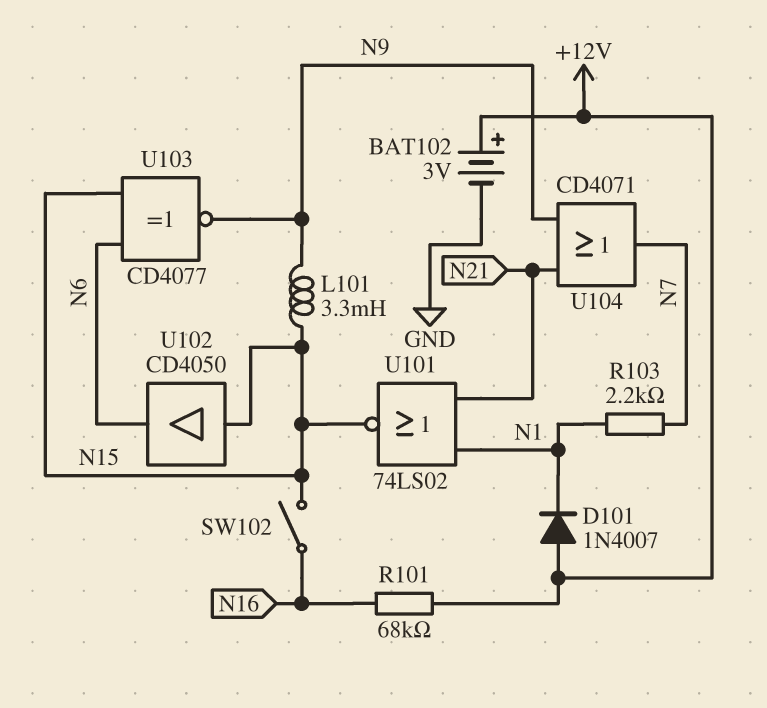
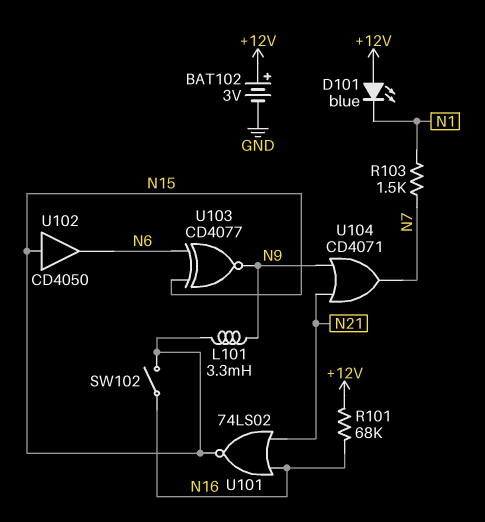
D101: diode 1N4007 (A +12V, K N1) -> LED blue (A +12V, K N1)
R103: 2.2k (N1, N7) -> 1.5k (N1, N7)
U101: NOR 74LS02 (in N1, in N21, out N15) -> NOR 74LS02 (in N16, in N21, out N15)

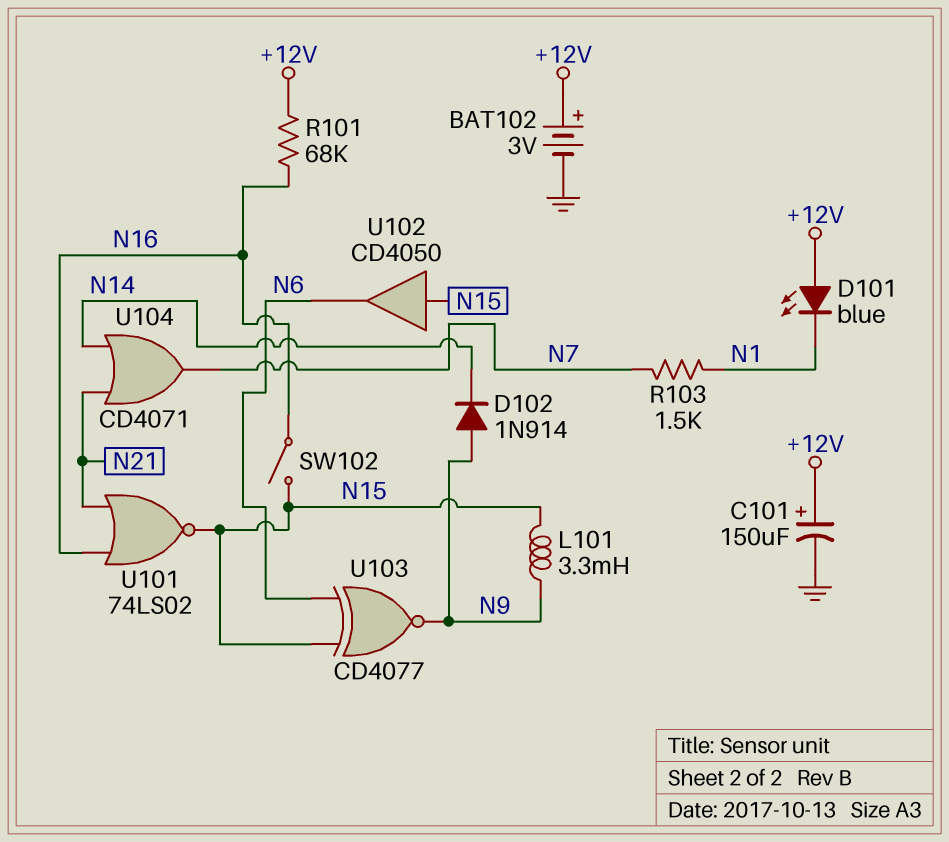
C101: none -> 150uF (plus +12V, minus GND)
D102: none -> diode 1N914 (A N9, K N14)
U104: OR CD4071 (in N9, in N21, out N7) -> OR CD4071 (in N14, in N21, out N7)

